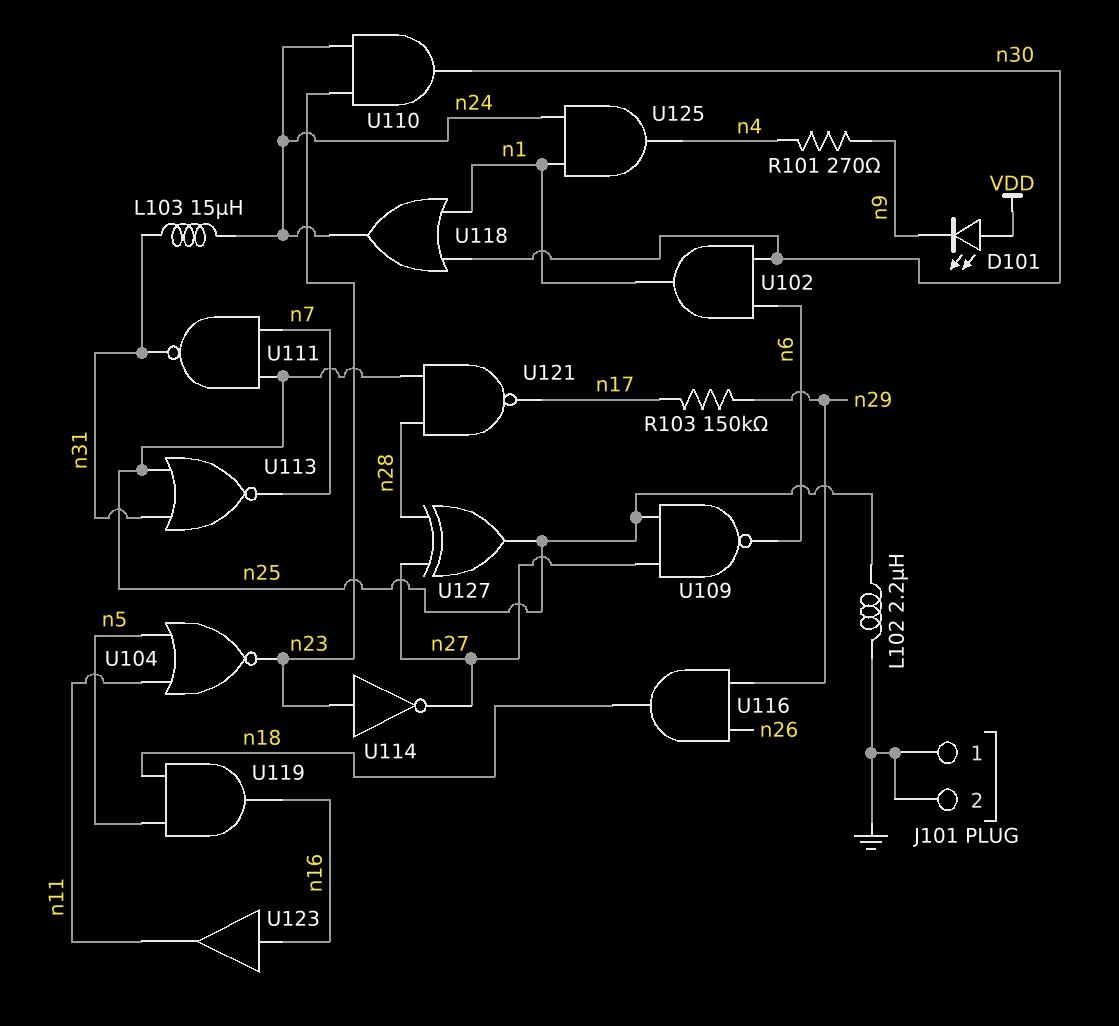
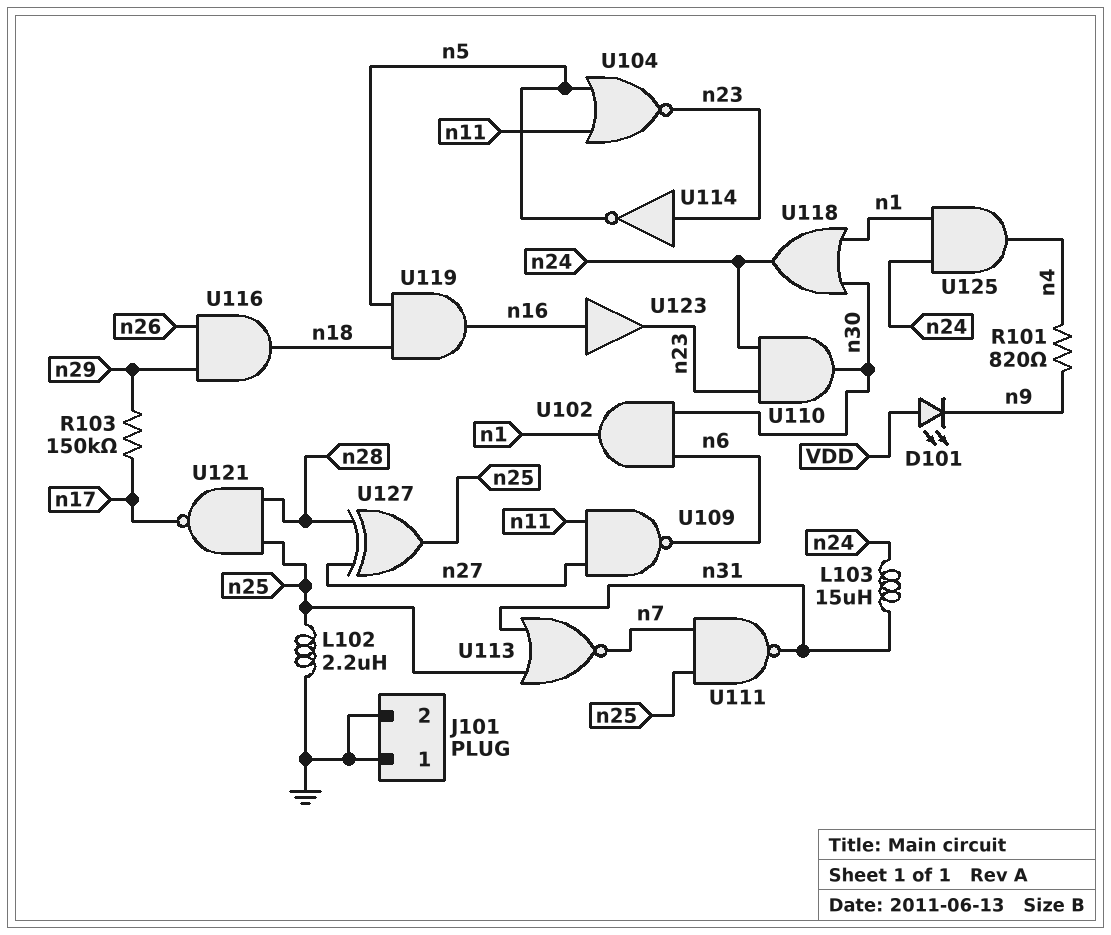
R101: 270 (n4, n9) -> 820 (n4, n9)
U109: NAND (in n25, in n27, out n6) -> NAND (in n11, in n27, out n6)
U114: NOT (in n23, out n27) -> NOT (in n23, out n5)
U123: buffer (in n16, out n11) -> buffer (in n16, out n23)

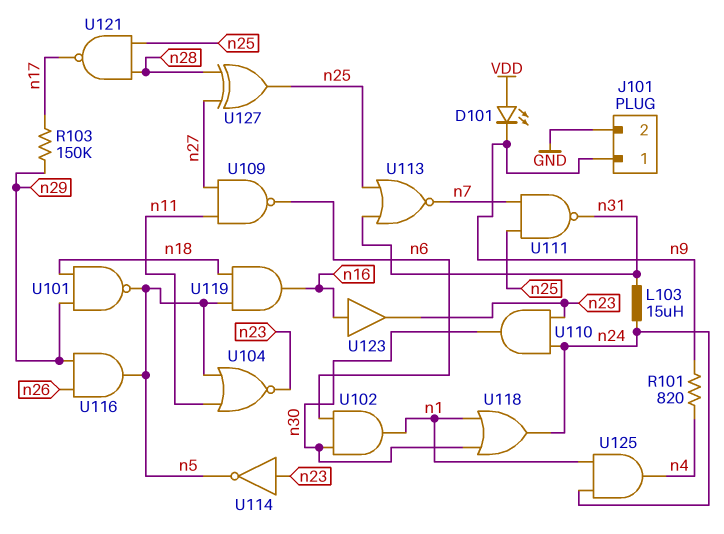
J101 pin 1: GND -> n9
L102: 2.2uH (GND, n25) -> none
U101: none -> NAND (in n18, in n29, out n5)
U116: AND (in n26, in n29, out n18) -> AND (in n26, in n29, out n5)

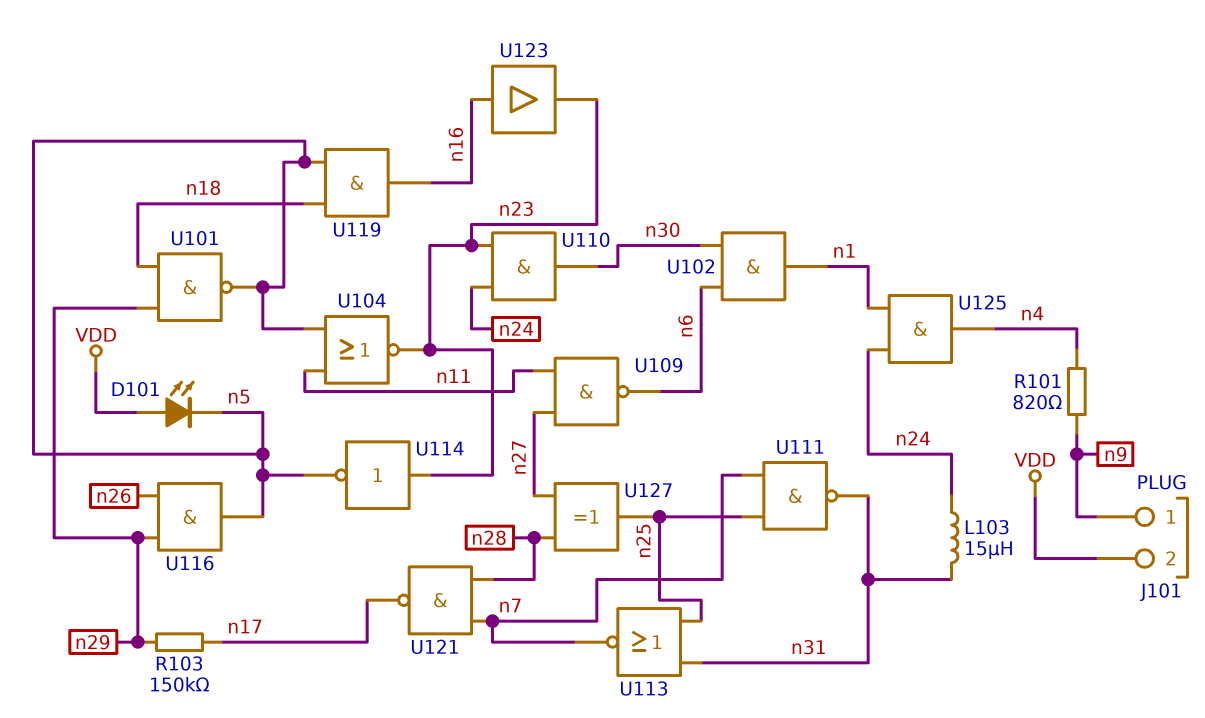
D101: LED (A VDD, K n9) -> LED (A VDD, K n5)
J101 pin 2: GND -> VDD
U118: OR (in n1, in n30, out n24) -> none
U121: NAND (in n25, in n28, out n17) -> NAND (in n7, in n28, out n17)

